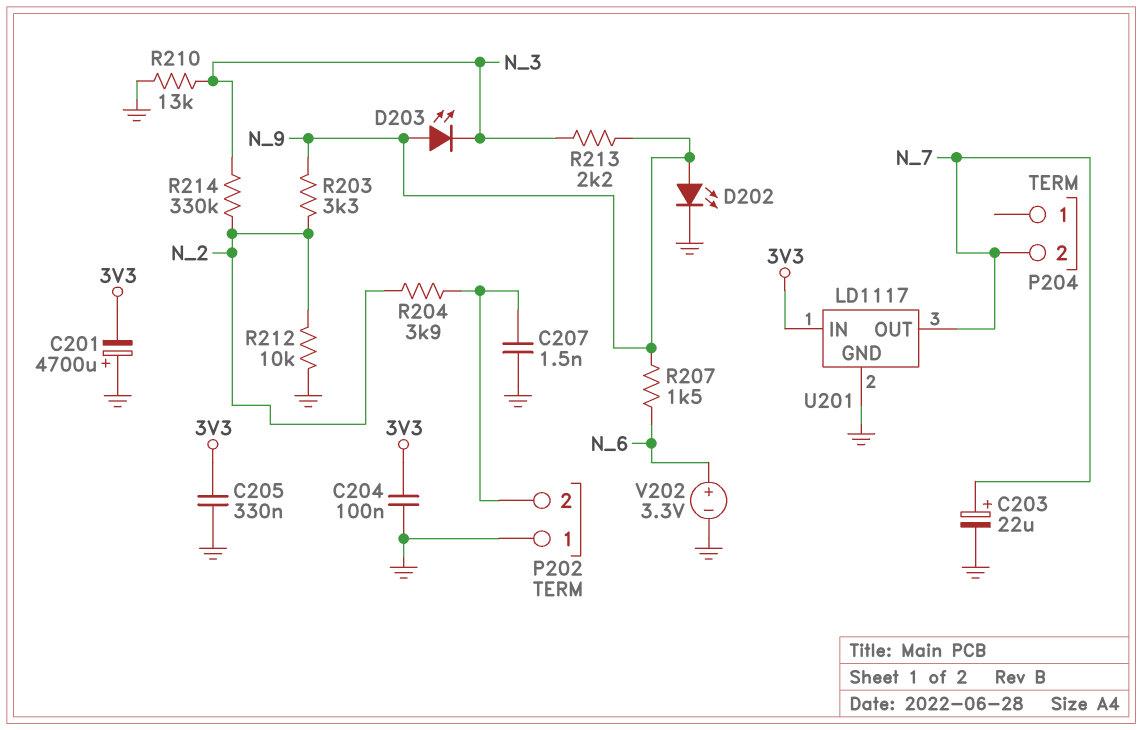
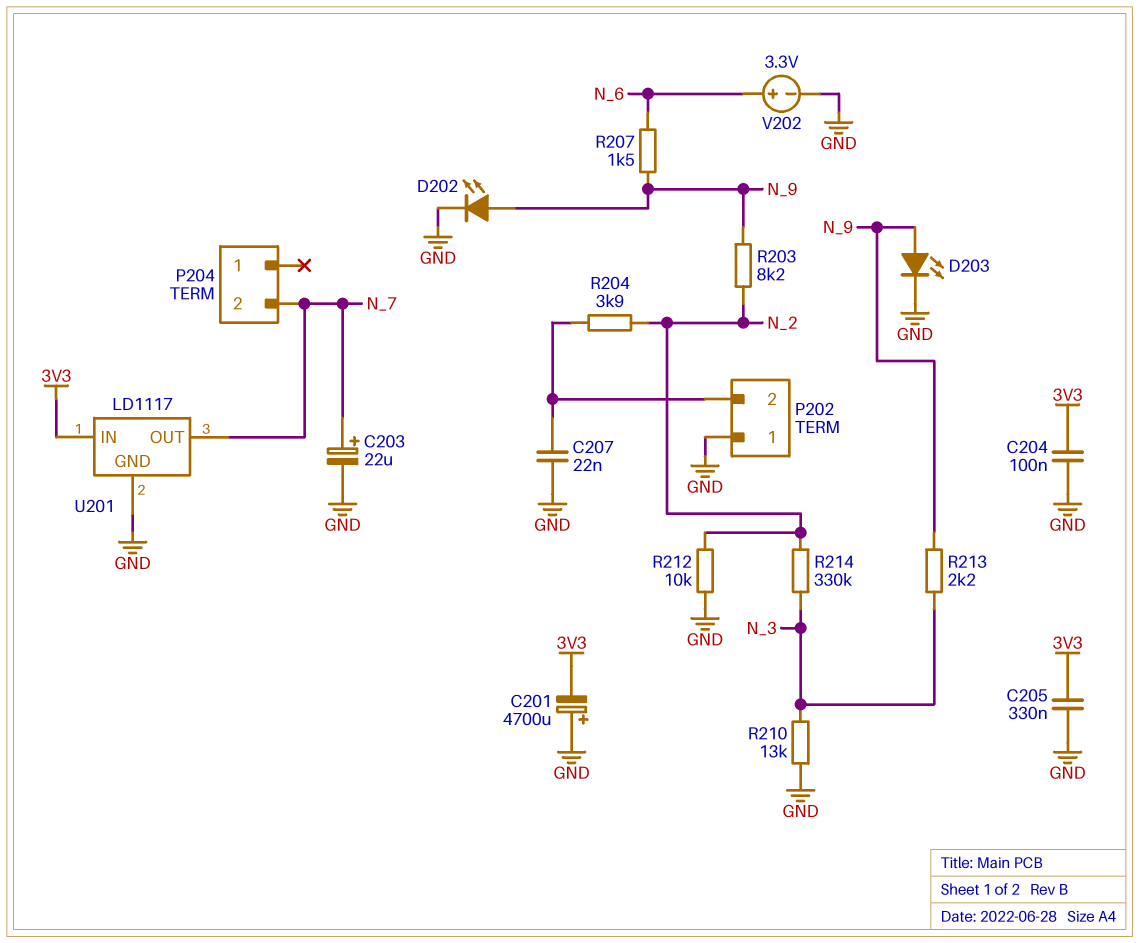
C207: 1.5nF (GND, P202/2) -> 22nF (GND, P202/2)
D203: LED (A N_9, K N_3) -> LED (A N_9, K GND)
R203: 3.3k (N_2, N_9) -> 8.2k (N_2, N_9)

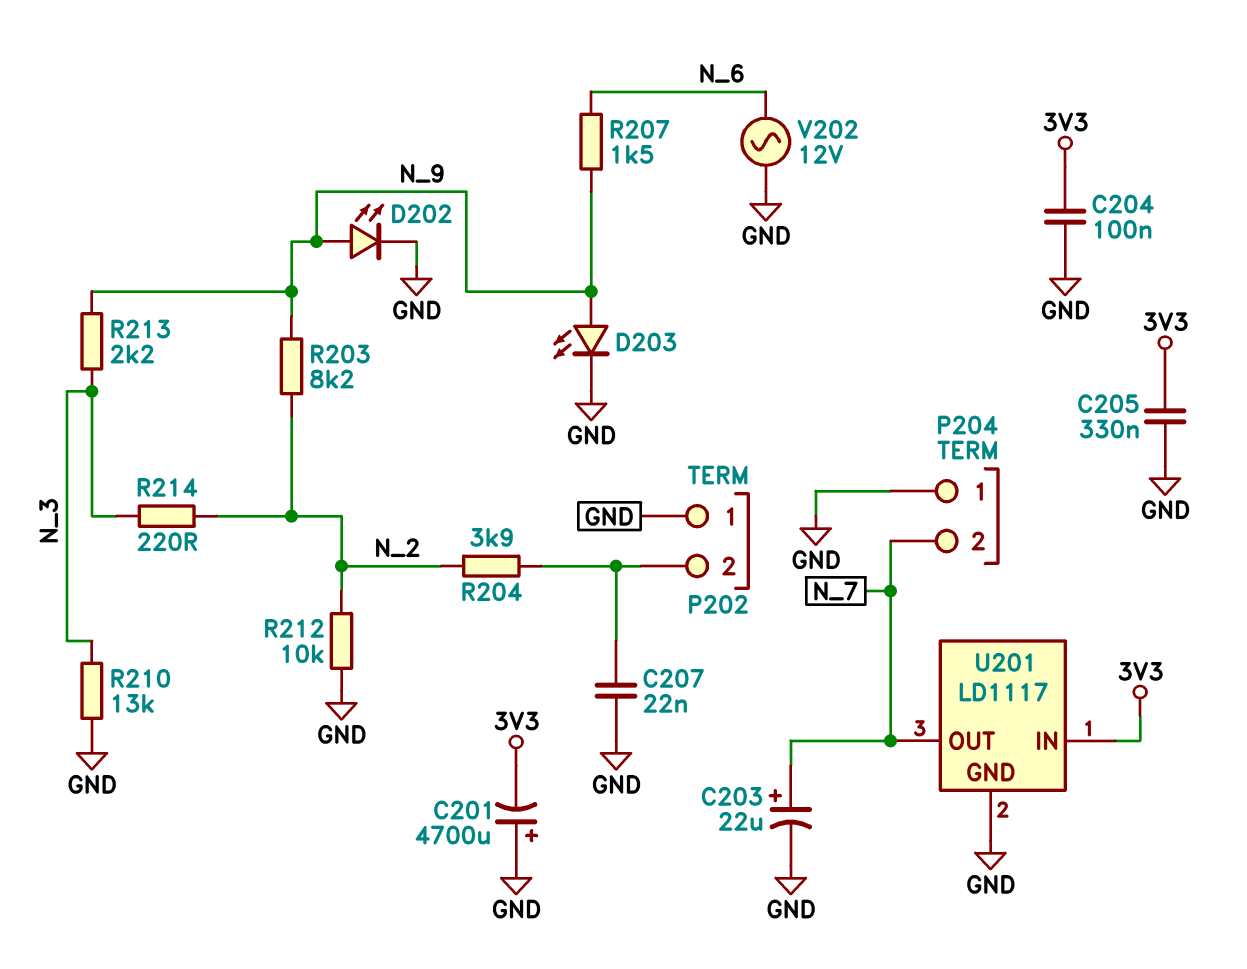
P204 pin 1: none -> GND
R214: 330k (N_2, N_3) -> 220 (N_2, N_3)
V202: 3.3V (plus N_6, minus GND) -> AC 12V (GND, N_6)

